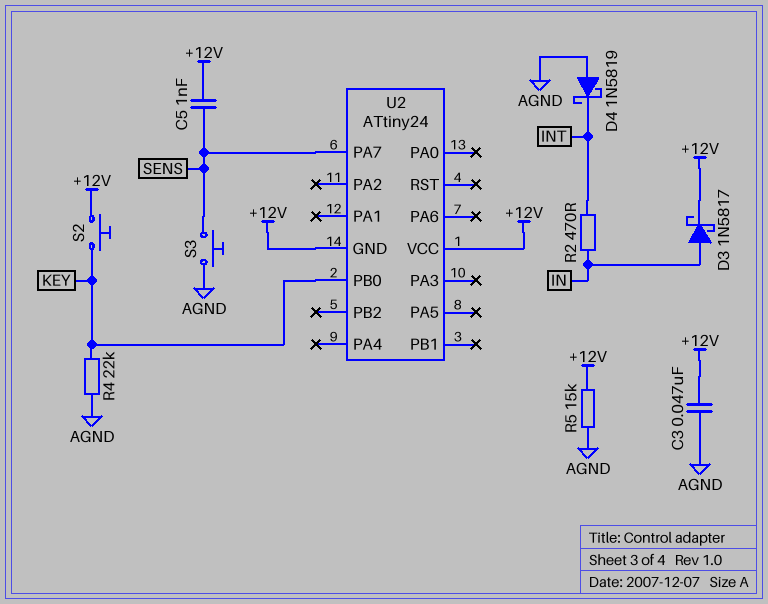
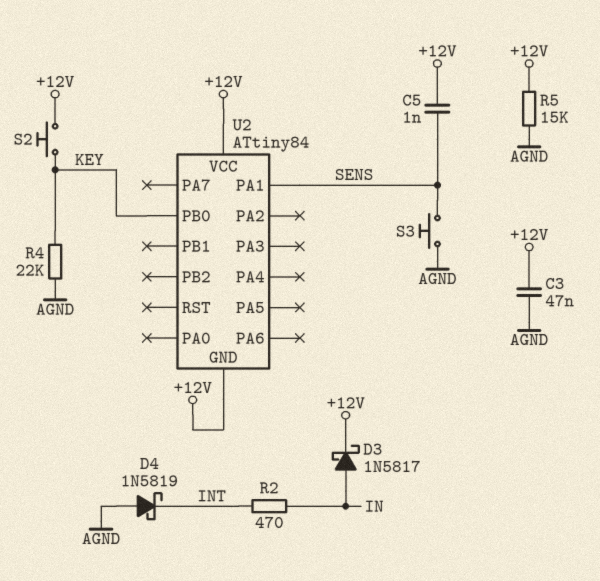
U2: ATtiny24 -> ATtiny84
U2 pin PA1: none -> SENS
U2 pin PA7: SENS -> none

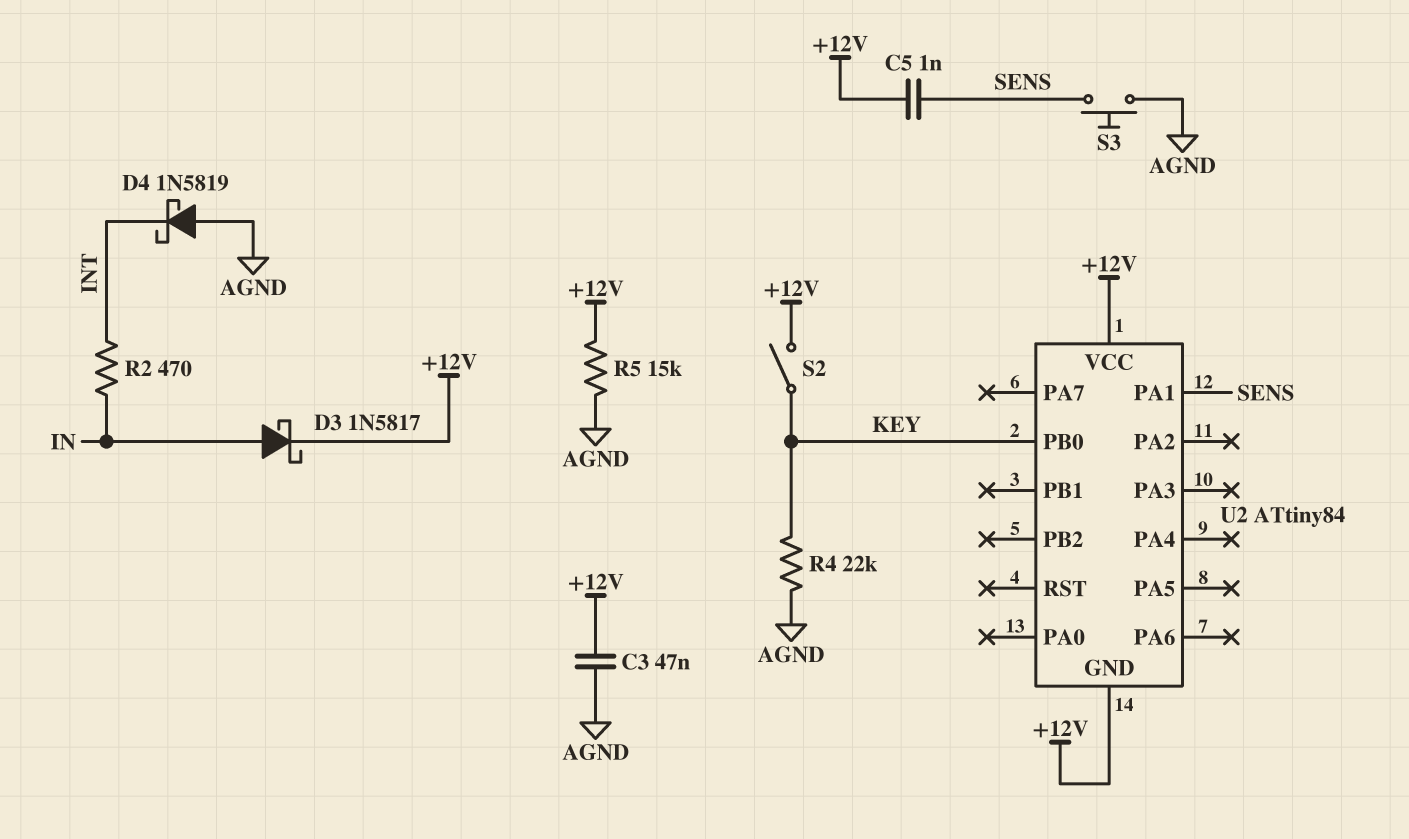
S2: button (+12V, KEY) -> switch (+12V, KEY)

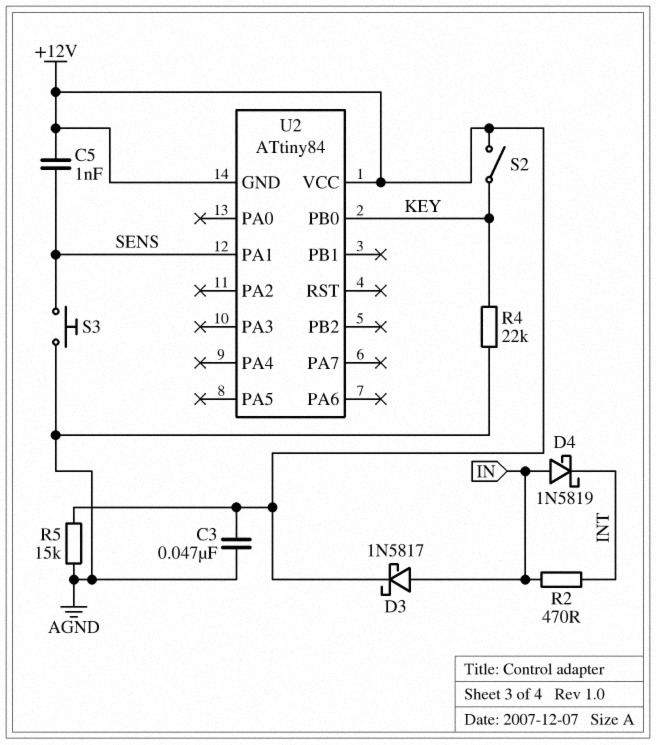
D4: schottky 1N5819 (A AGND, K INT) -> schottky 1N5819 (A IN, K INT)

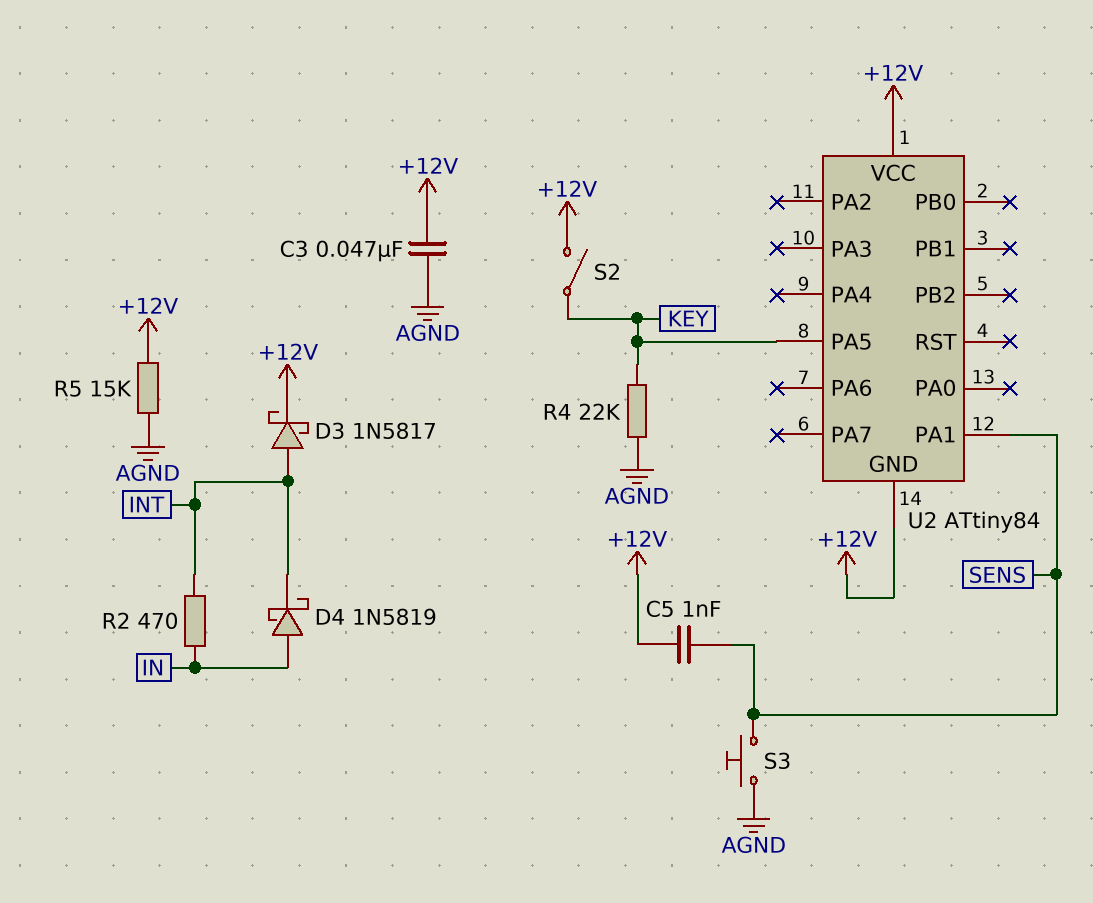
D3: schottky 1N5817 (A IN, K +12V) -> schottky 1N5817 (A INT, K +12V)
U2 pin PA5: none -> KEY
U2 pin PB0: KEY -> none

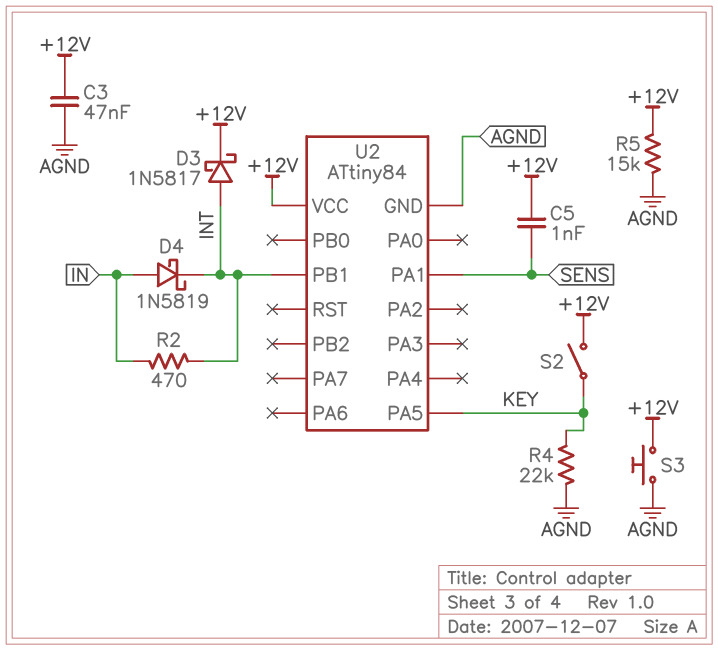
S3: button (AGND, SENS) -> button (+12V, AGND)
U2 pin GND: +12V -> AGND
U2 pin PB1: none -> INT

